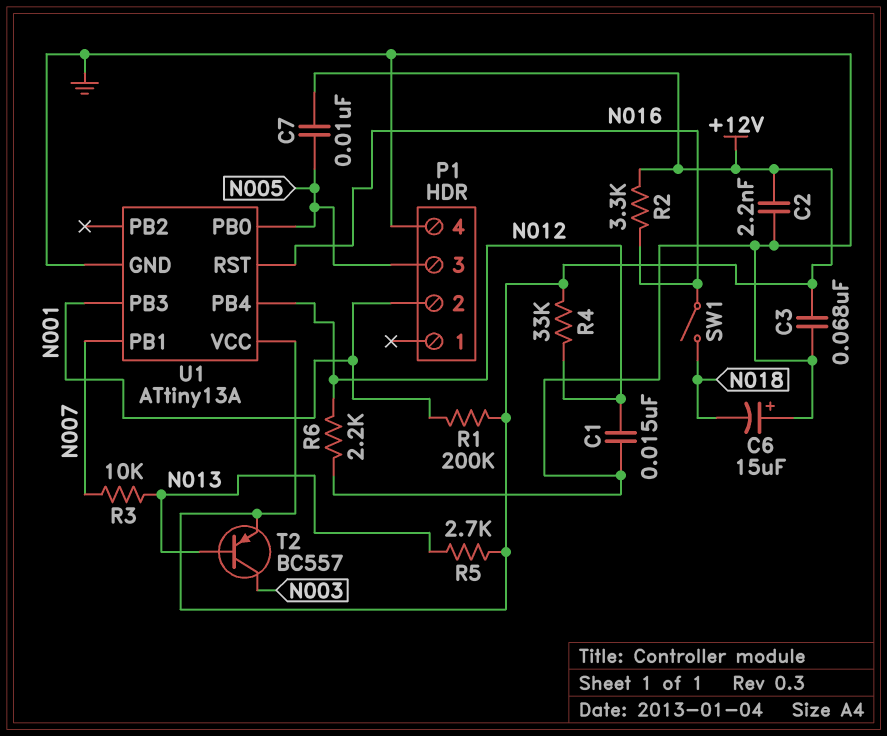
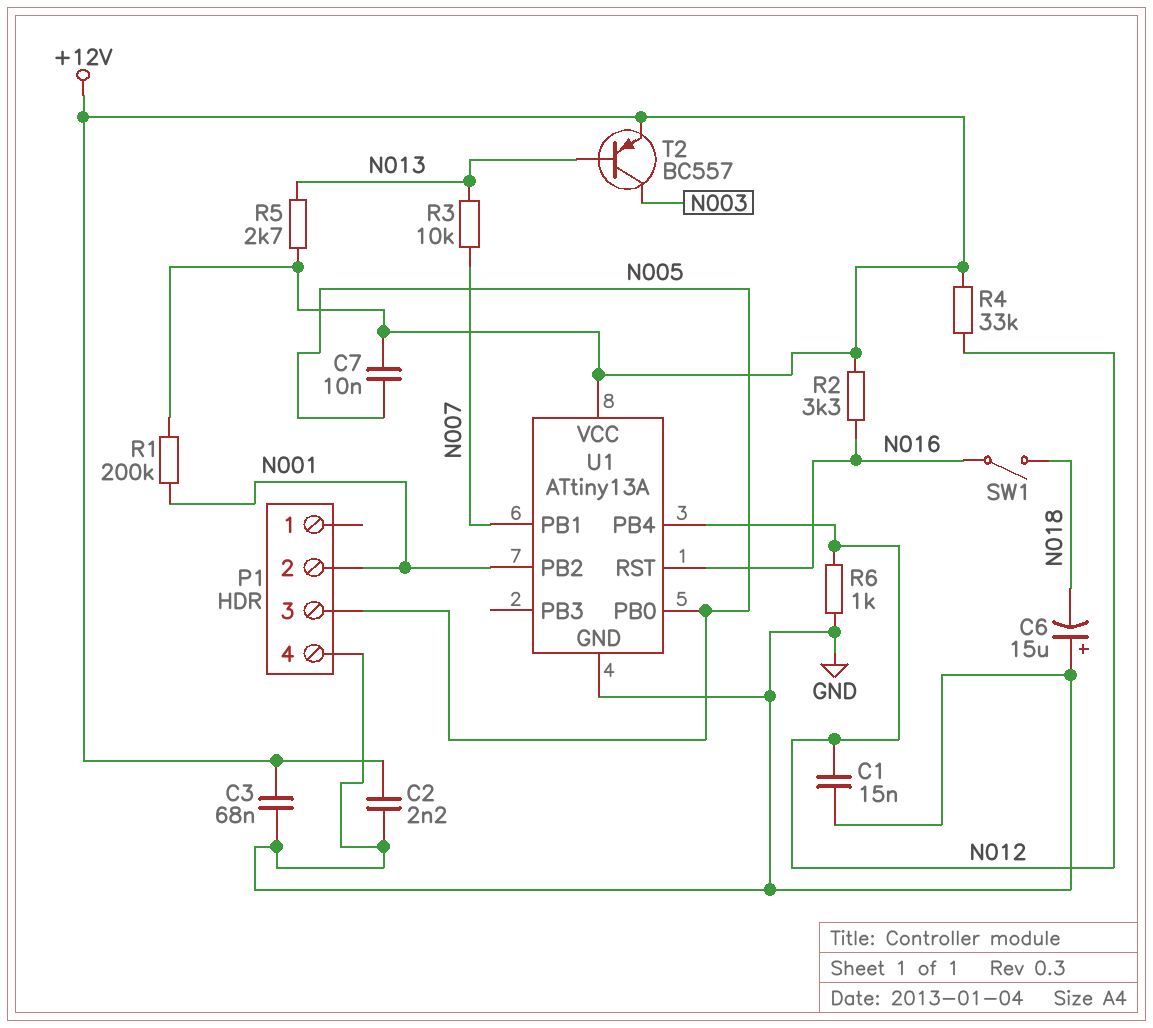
R6: 2.2k (GND, N012) -> 1k (GND, N012)
U1 pin PB2: none -> N001
U1 pin PB3: N001 -> none

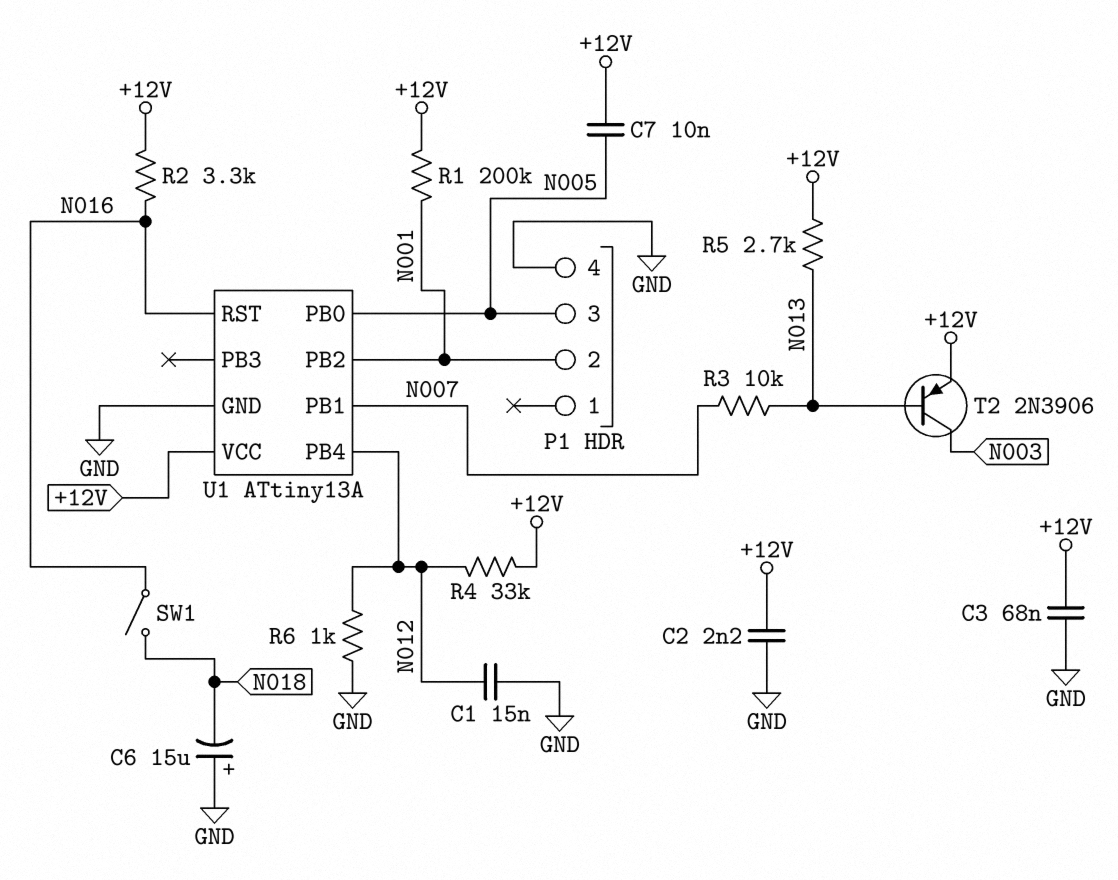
T2: PNP BC557 (B N013, C N003, E +12V) -> PNP 2N3906 (B N013, C N003, E +12V)

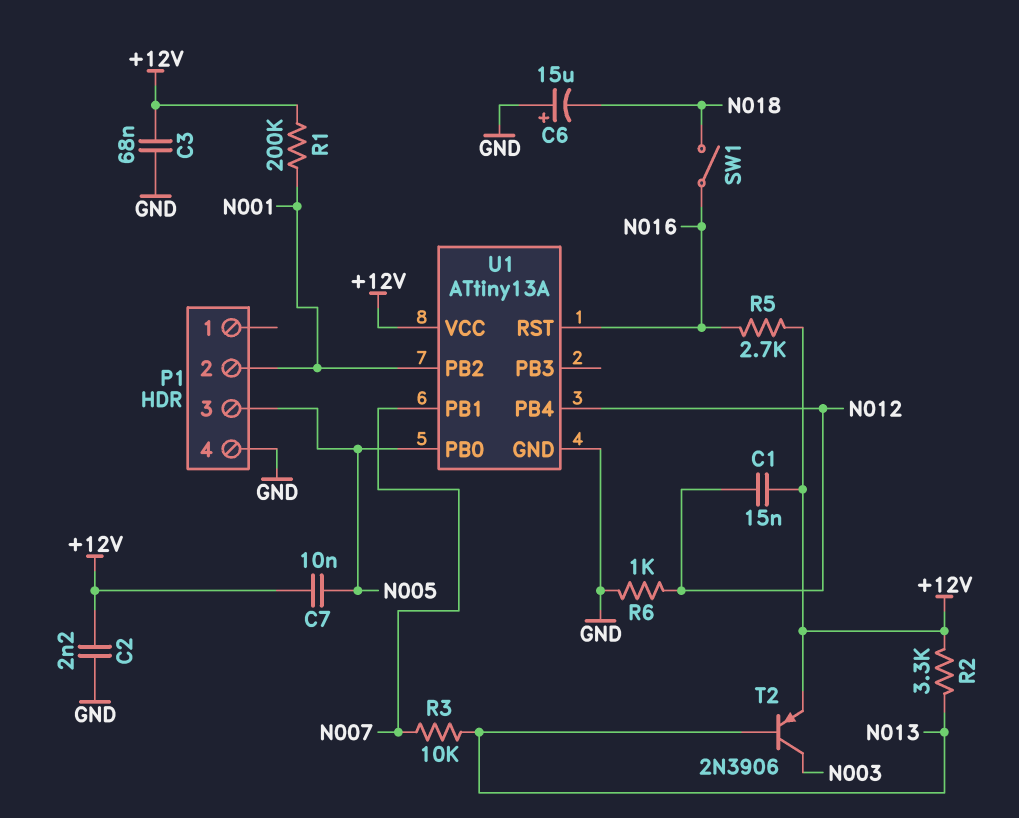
C1: 15nF (GND, N012) -> 15nF (+12V, N012)
R2: 3.3k (+12V, N016) -> 3.3k (+12V, N013)
R4: 33k (+12V, N012) -> none
R5: 2.7k (+12V, N013) -> 2.7k (+12V, N016)

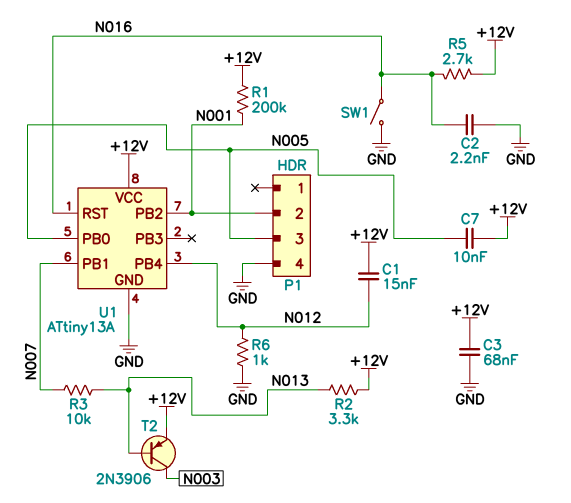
C2: 2.2nF (+12V, GND) -> 2.2nF (GND, N016)
C6: 15uF (plus GND, minus N018) -> none
SW1: switch (N016, N018) -> switch (GND, N016)

